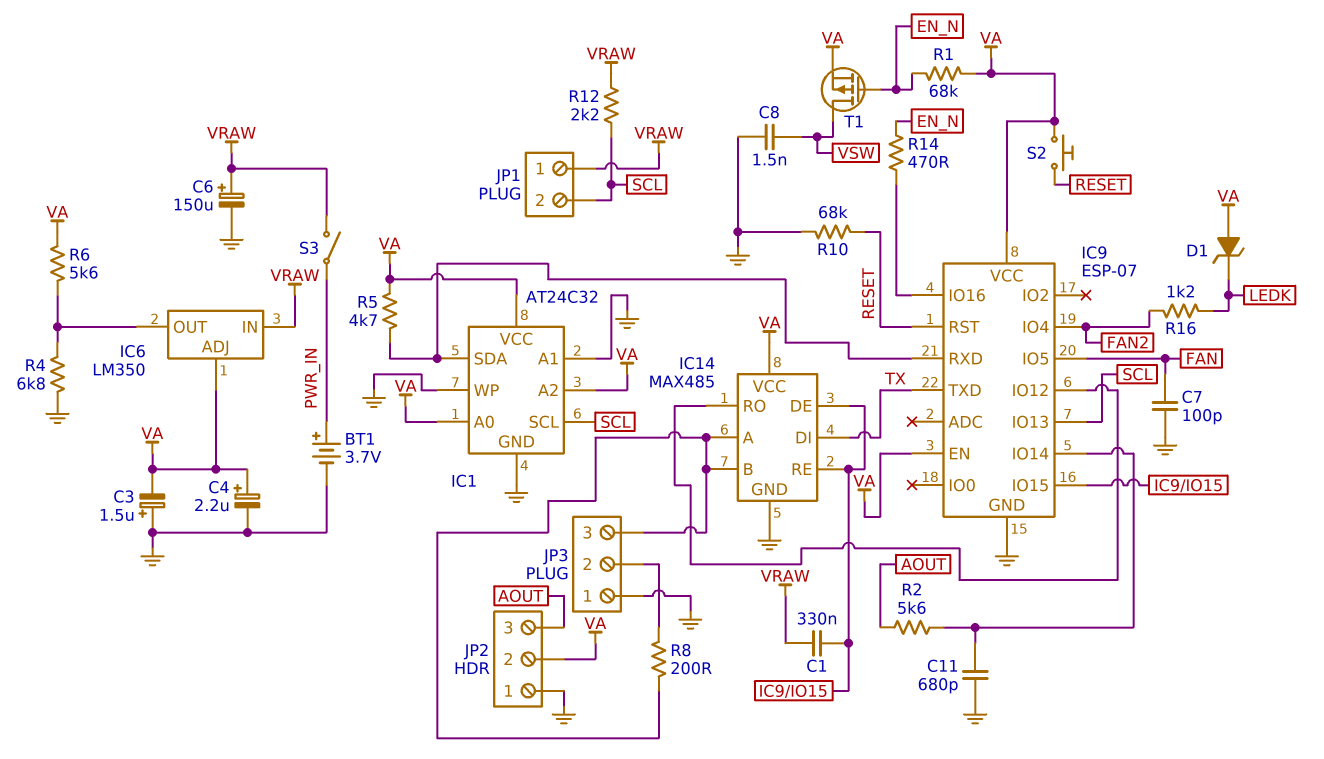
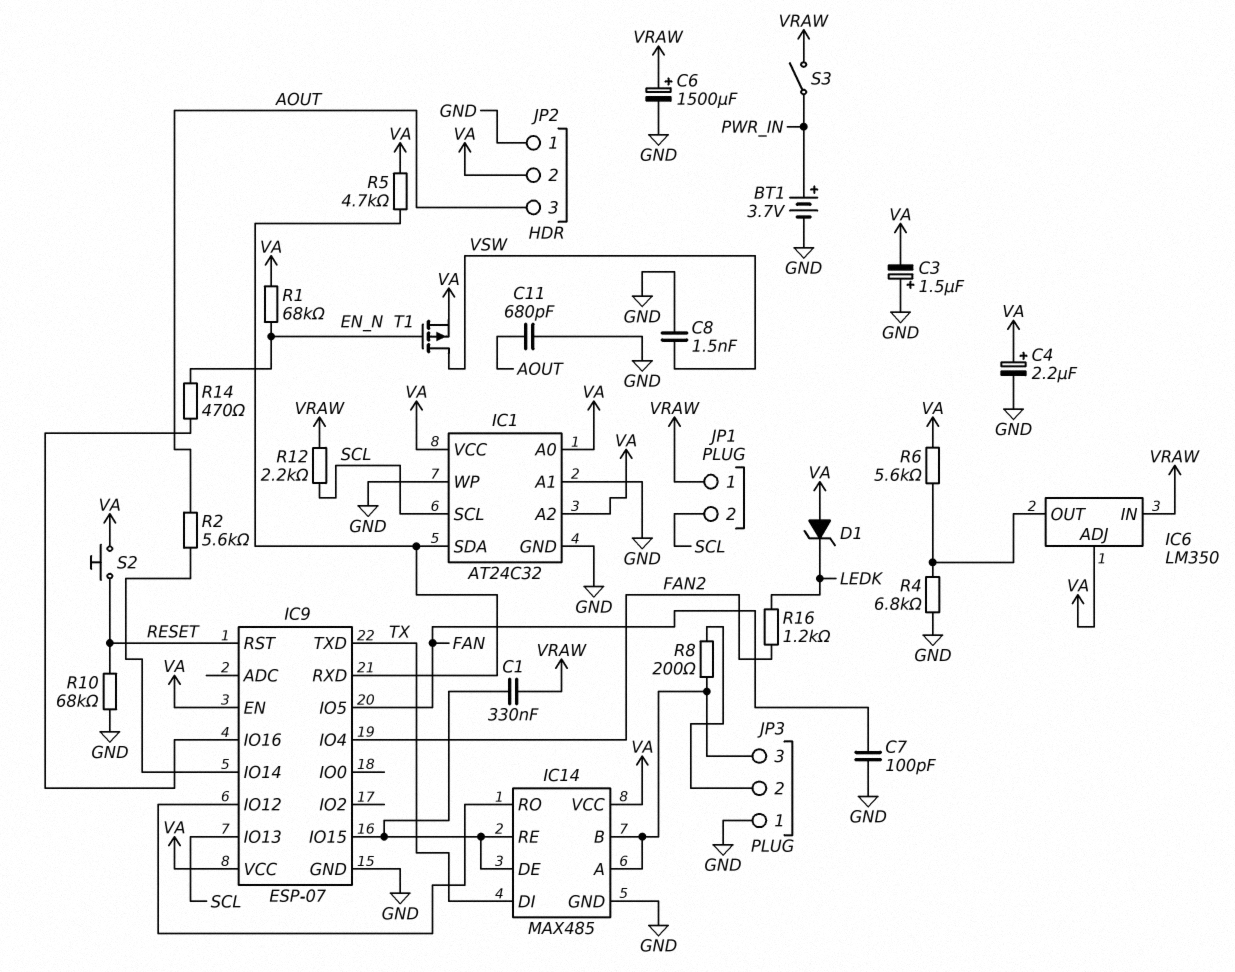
C6: 150uF (plus VRAW, minus GND) -> 1500uF (plus VRAW, minus GND)
C11: 680pF (GND, IC9/IO14) -> 680pF (AOUT, GND)

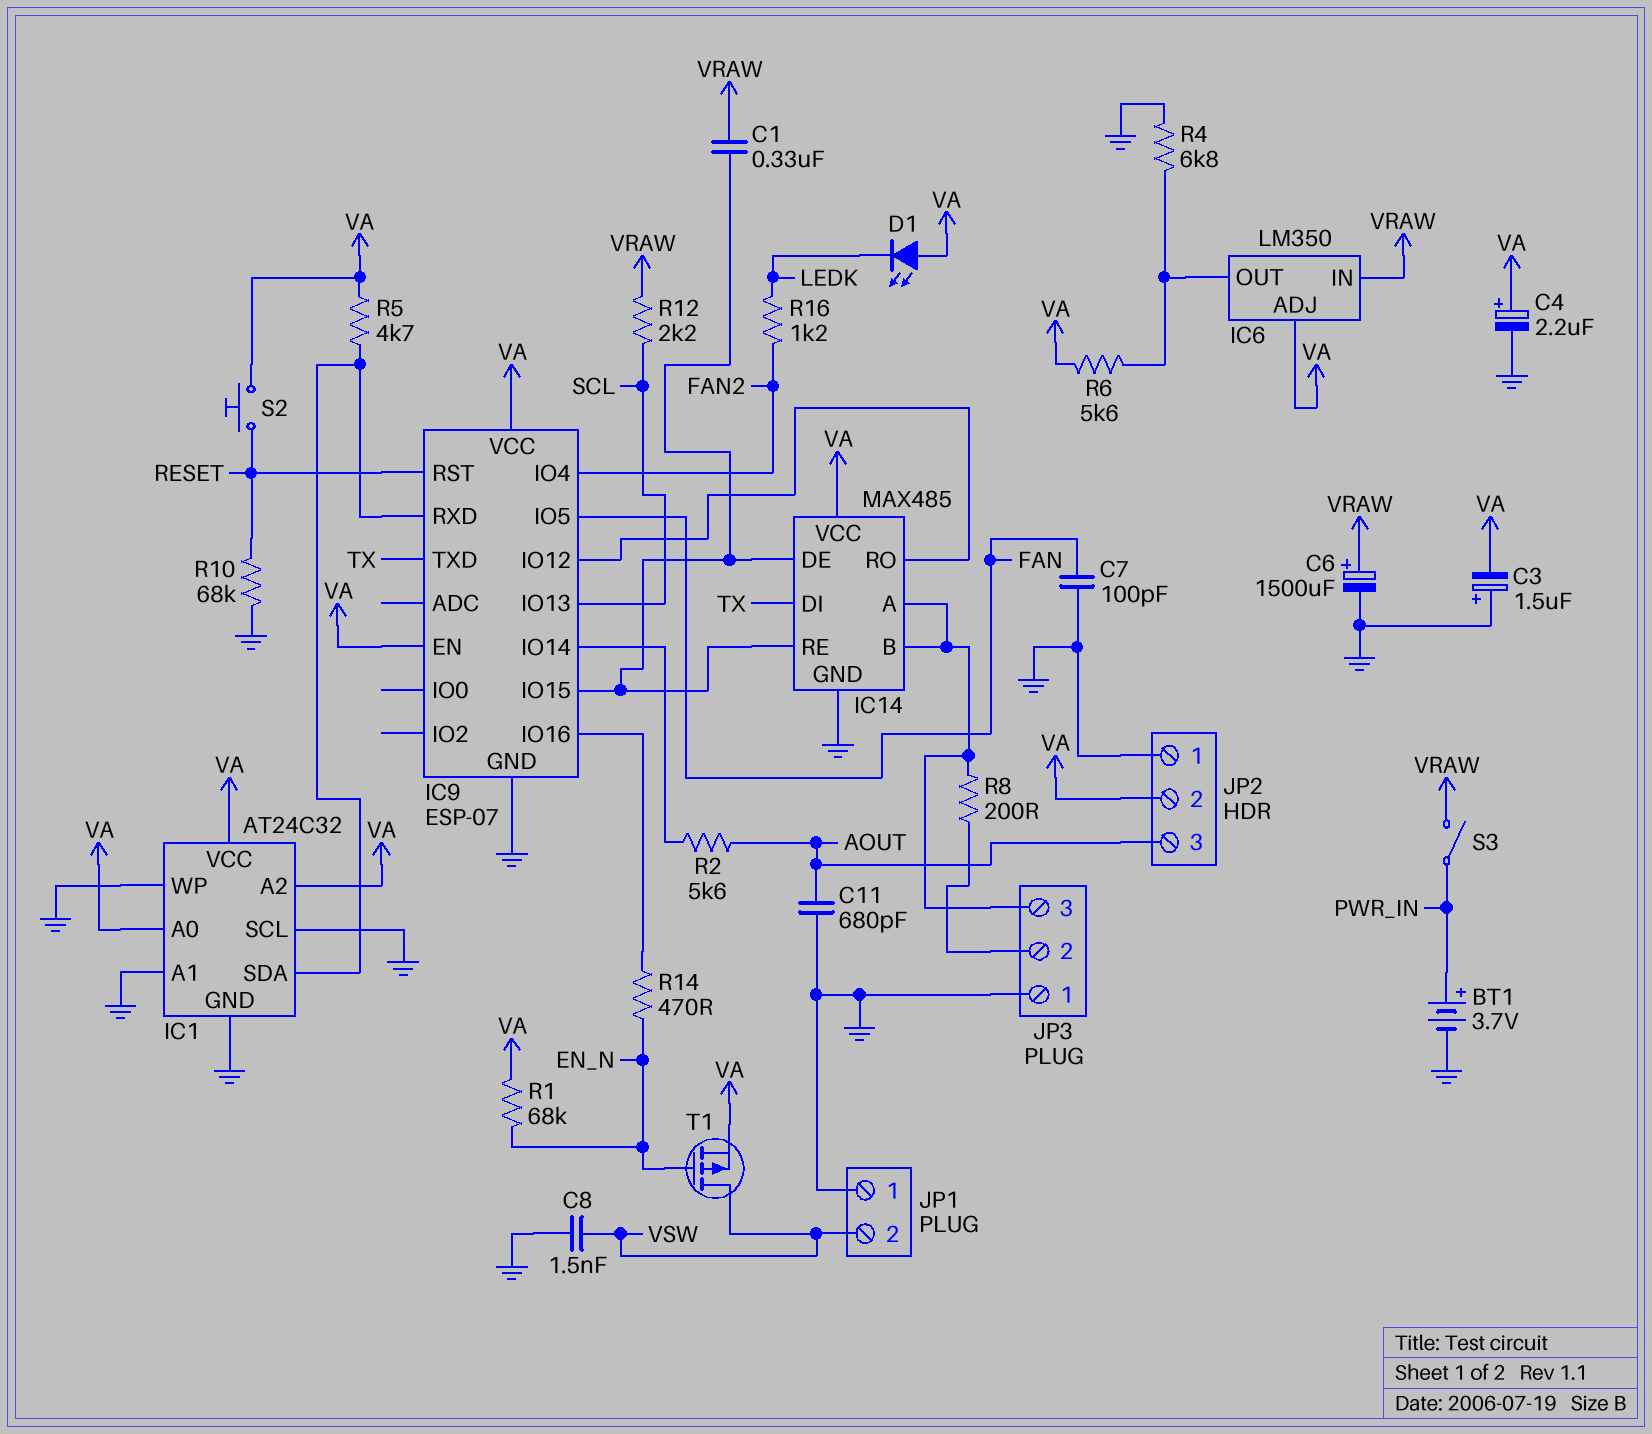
D1: zener (A VA, K LEDK) -> LED (A VA, K LEDK)
IC1 pin SCL: SCL -> GND
JP1 pin 1: VRAW -> GND
JP1 pin 2: SCL -> VSW

